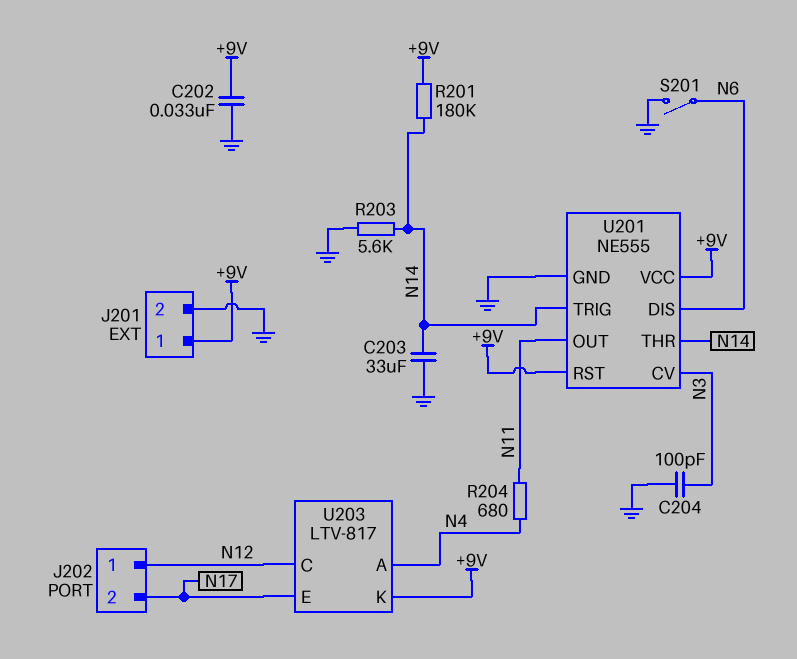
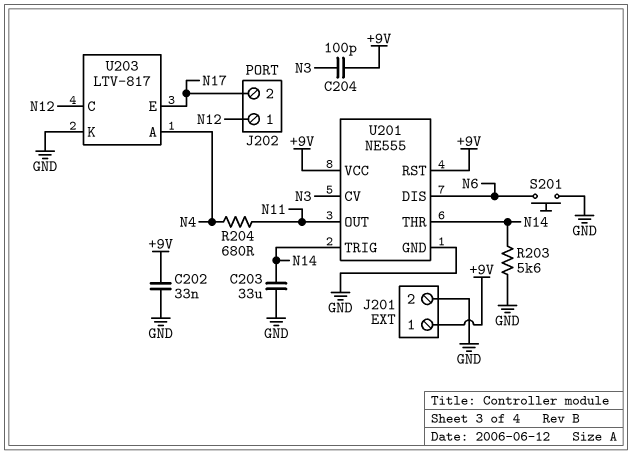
C204: 100pF (GND, N3) -> 100pF (+9V, N3)
R201: 180k (+9V, N14) -> none
S201: switch (GND, N6) -> button (GND, N6)
U203 pin K: +9V -> GND

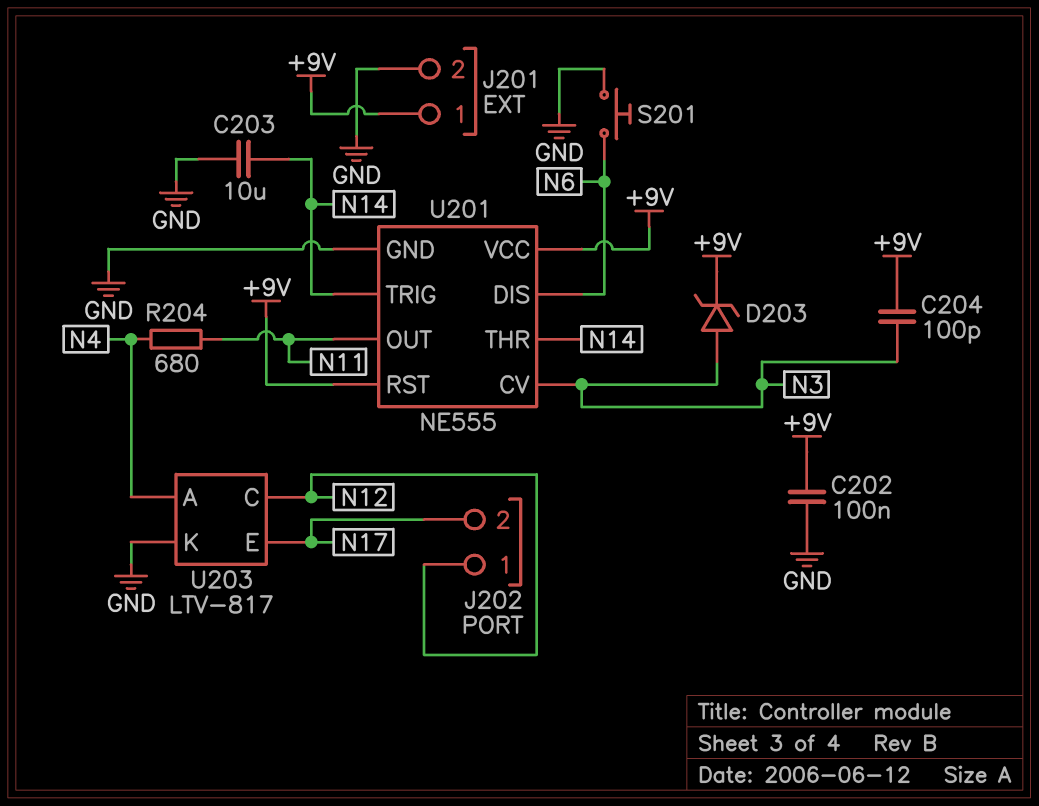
C202: 33nF (+9V, GND) -> 100nF (+9V, GND)
C203: 33uF (GND, N14) -> 10uF (GND, N14)
D203: none -> zener (A N3, K +9V)
R203: 5.6k (GND, N14) -> none

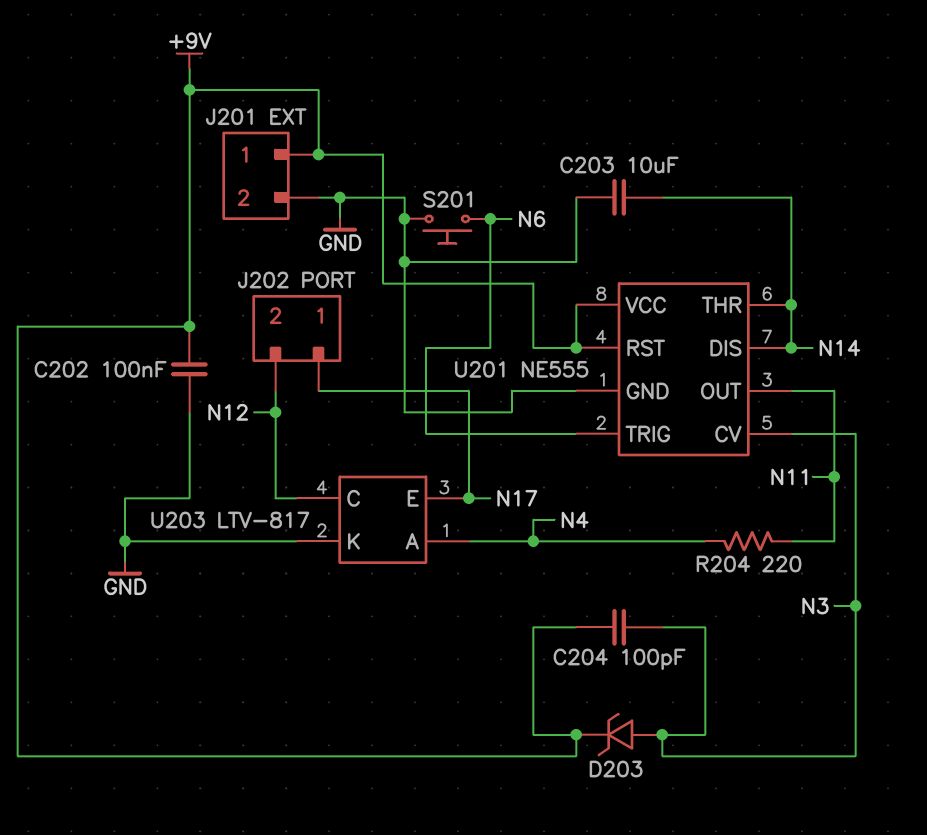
J202 pin 1: N12 -> N17
J202 pin 2: N17 -> N12
R204: 680 (N4, N11) -> 220 (N4, N11)
U201 pin DIS: N6 -> N14
U201 pin TRIG: N14 -> N6

